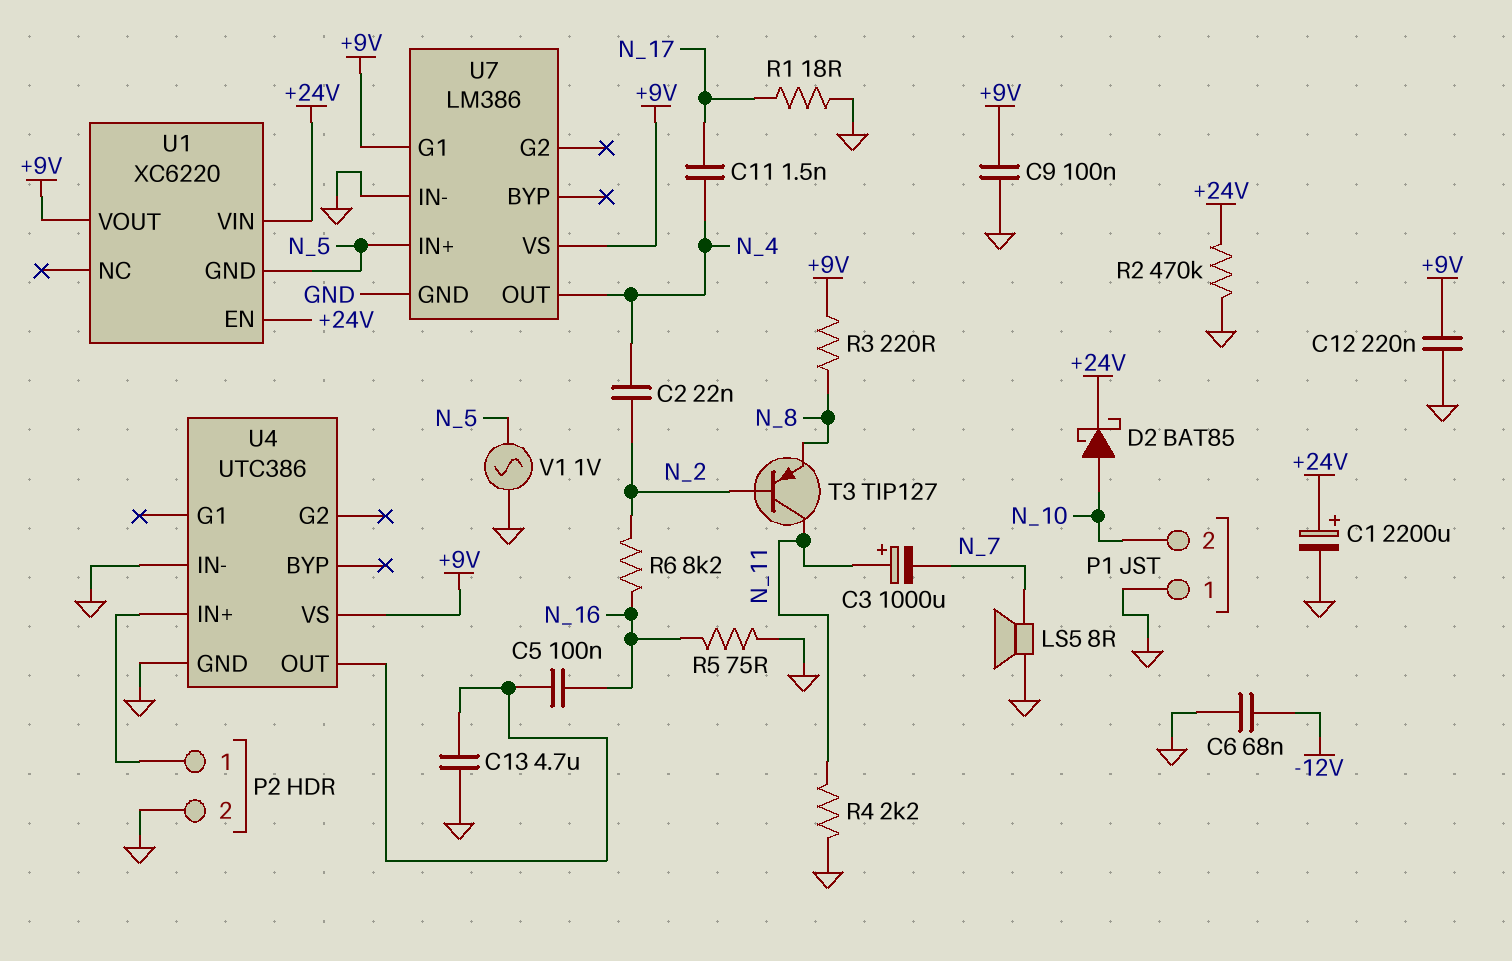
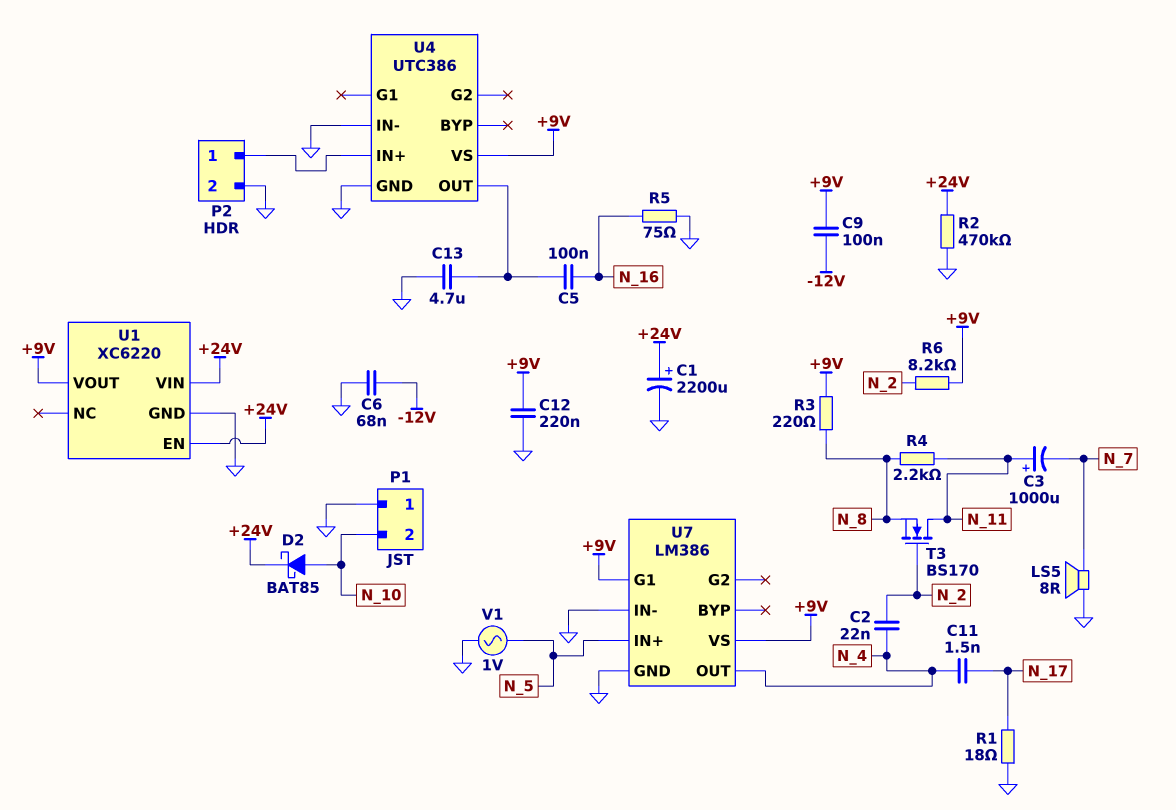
C9: 100nF (+9V, GND) -> 100nF (+9V, -12V)
R4: 2.2k (GND, N_11) -> 2.2k (N_8, N_11)
R6: 8.2k (N_2, N_16) -> 8.2k (+9V, N_2)
T3: PNP TIP127 (B N_2, C N_11, E N_8) -> NMOS BS170 (G N_2, D N_11, S N_8)
U1 pin GND: N_5 -> GND

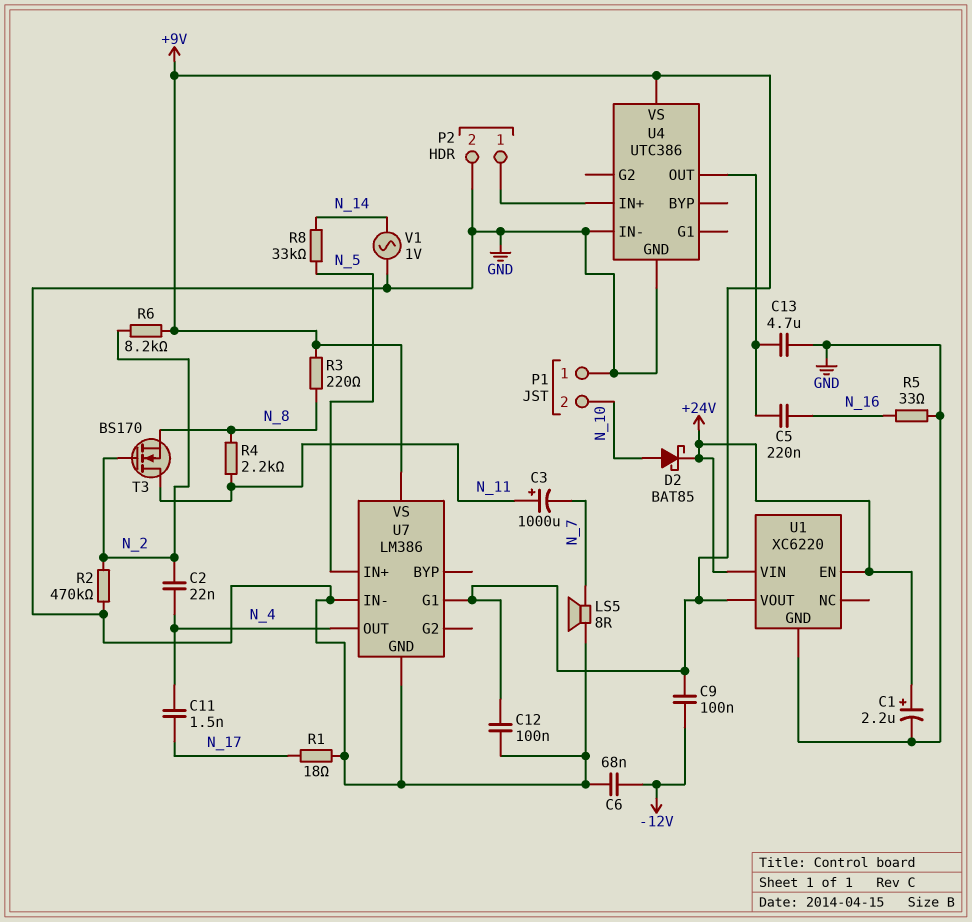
C1: 2200uF (plus +24V, minus GND) -> 2.2uF (plus +24V, minus GND)
C5: 100nF (N_16, U4/OUT) -> 220nF (N_16, U4/OUT)
C12: 220nF (+9V, GND) -> 100nF (+9V, GND)
R2: 470k (+24V, GND) -> 470k (GND, N_2)
R5: 75 (GND, N_16) -> 33 (GND, N_16)
R8: none -> 33k (N_5, N_14)
V1: AC 1V (GND, N_5) -> AC 1V (GND, N_14)

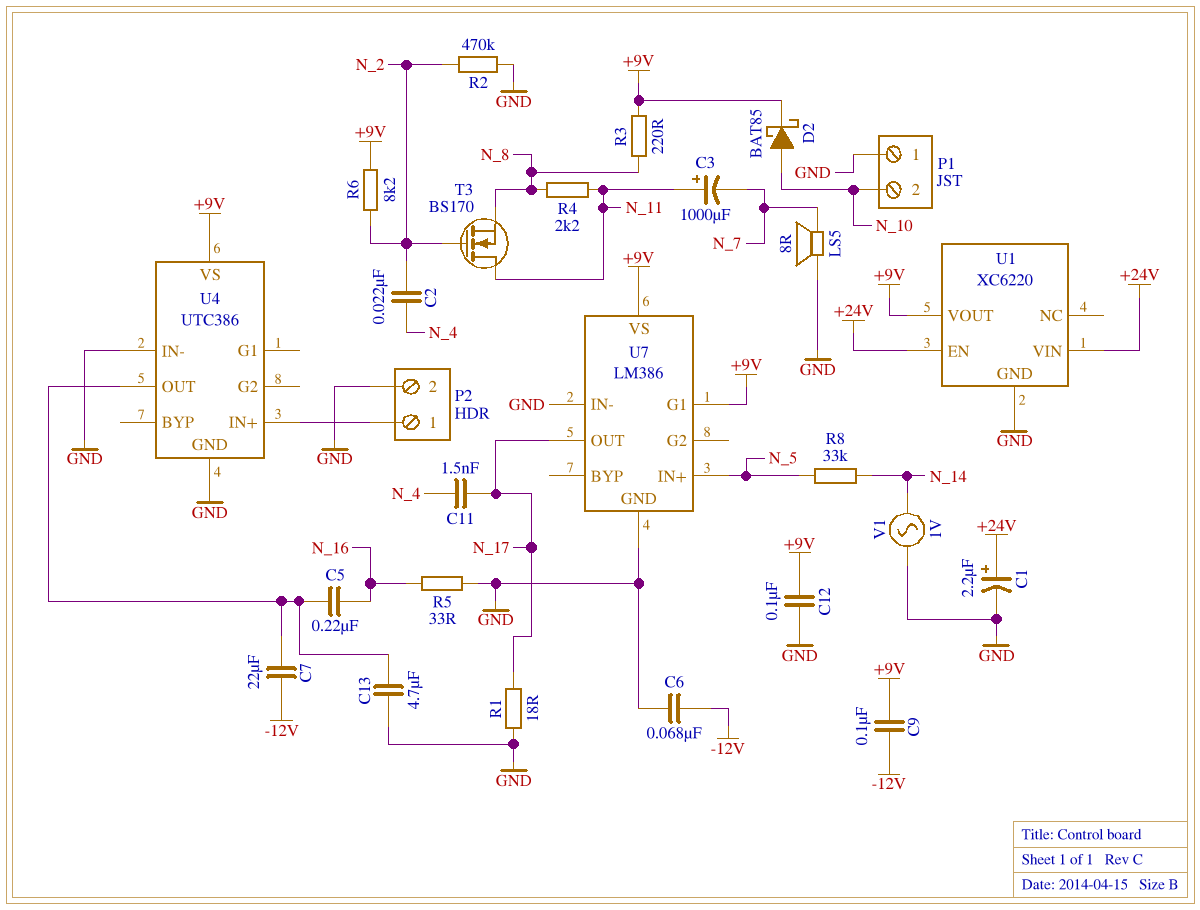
C7: none -> 22uF (-12V, U4/OUT)
D2: schottky BAT85 (A N_10, K +24V) -> schottky BAT85 (A N_10, K +9V)
U7 pin OUT: N_4 -> N_17

